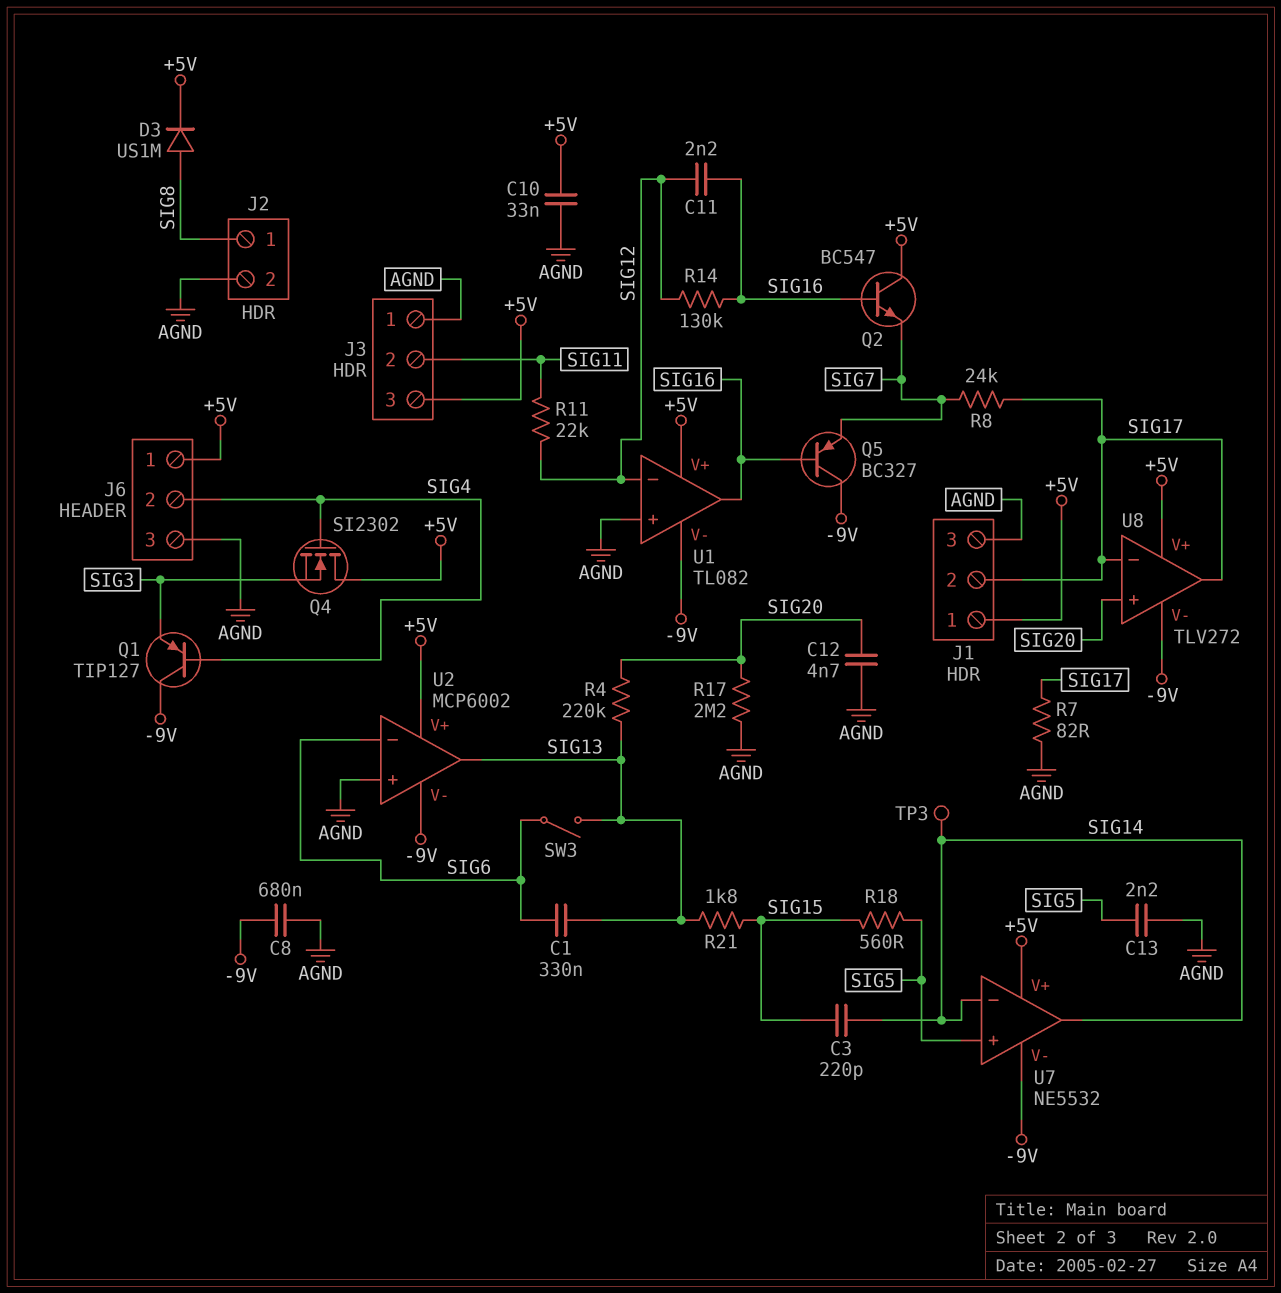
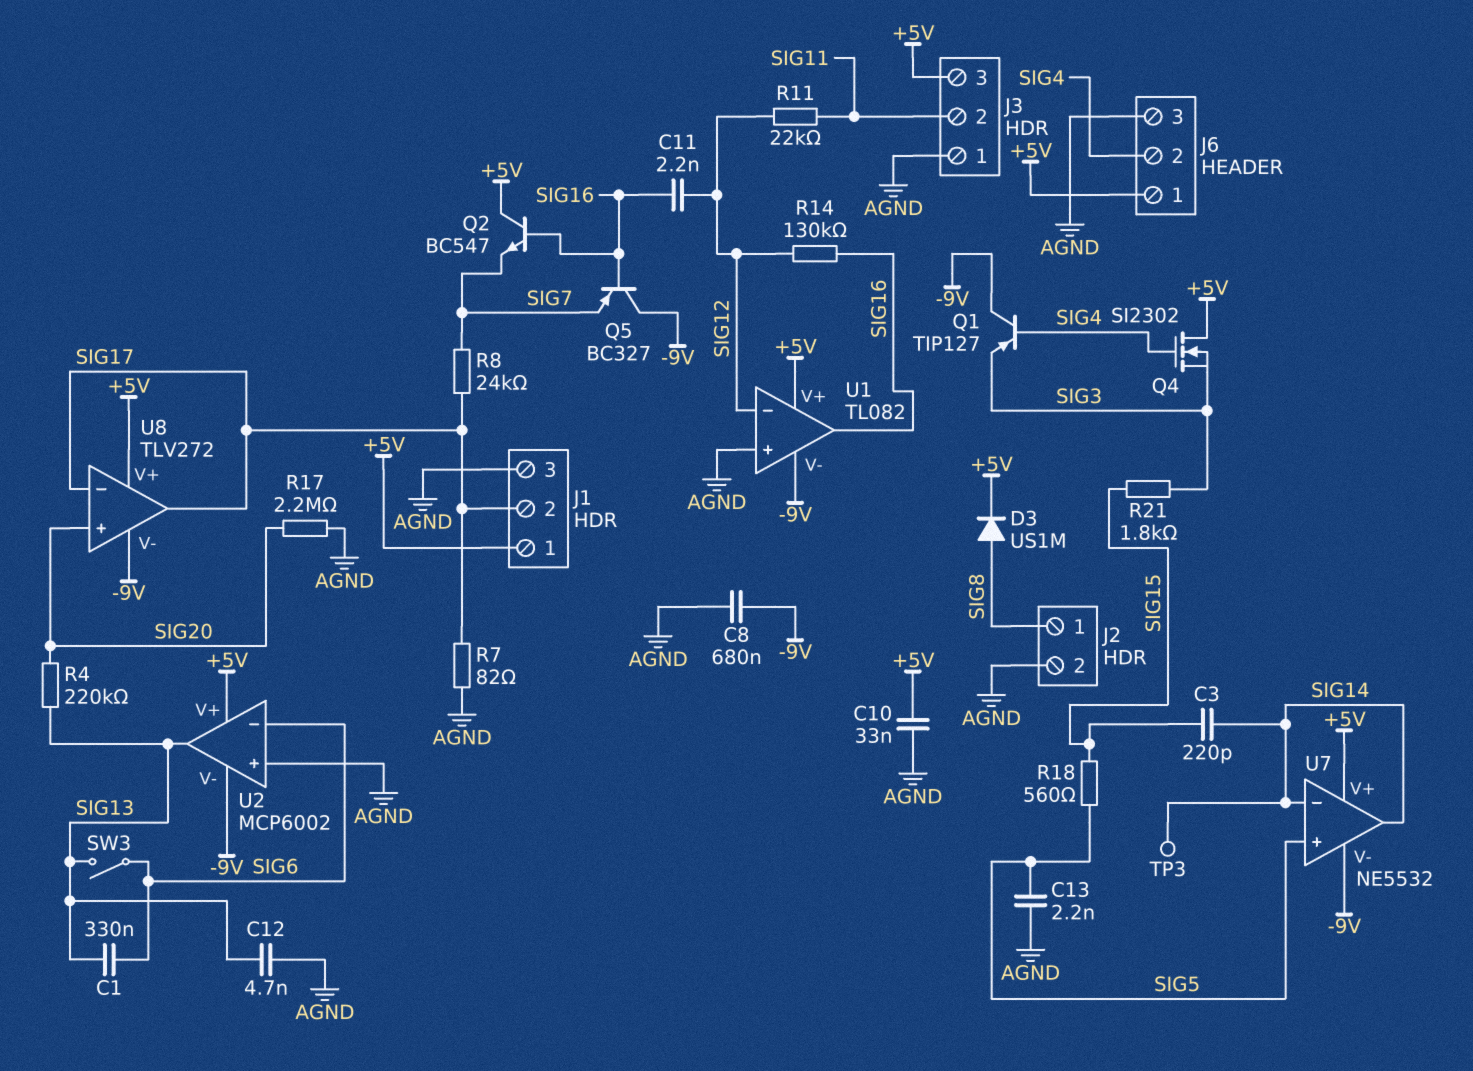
C12: 4.7nF (AGND, SIG20) -> 4.7nF (AGND, SIG13)
R21: 1.8k (SIG13, SIG15) -> 1.8k (SIG3, SIG15)

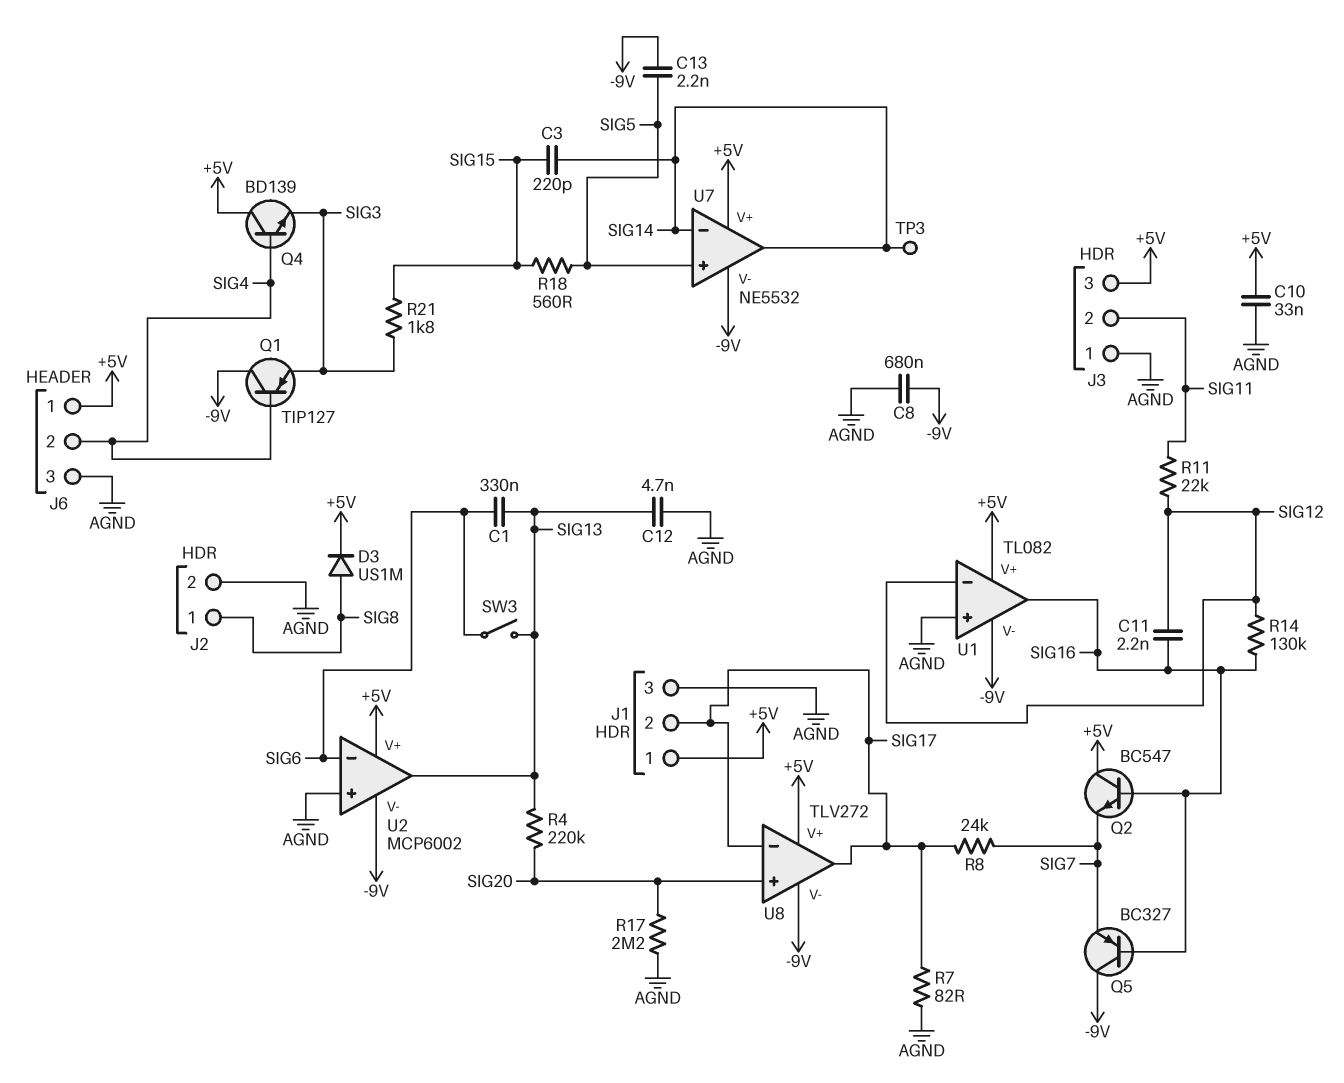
C13: 2.2nF (AGND, SIG5) -> 2.2nF (-9V, SIG5)
Q4: NMOS SI2302 (G SIG4, D +5V, S SIG3) -> NPN BD139 (B SIG4, C +5V, E SIG3)

